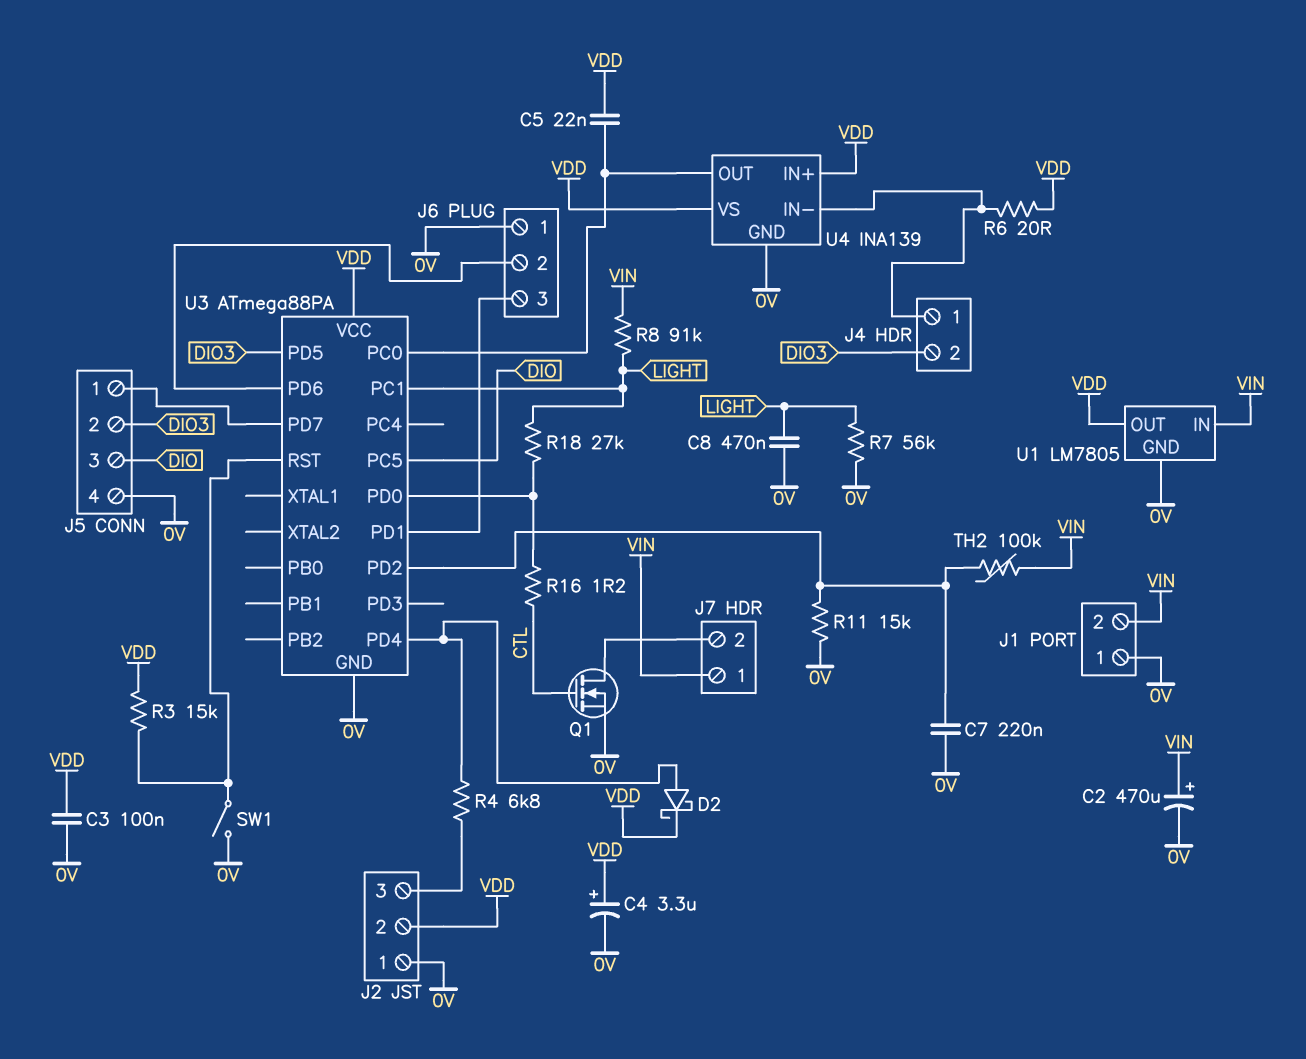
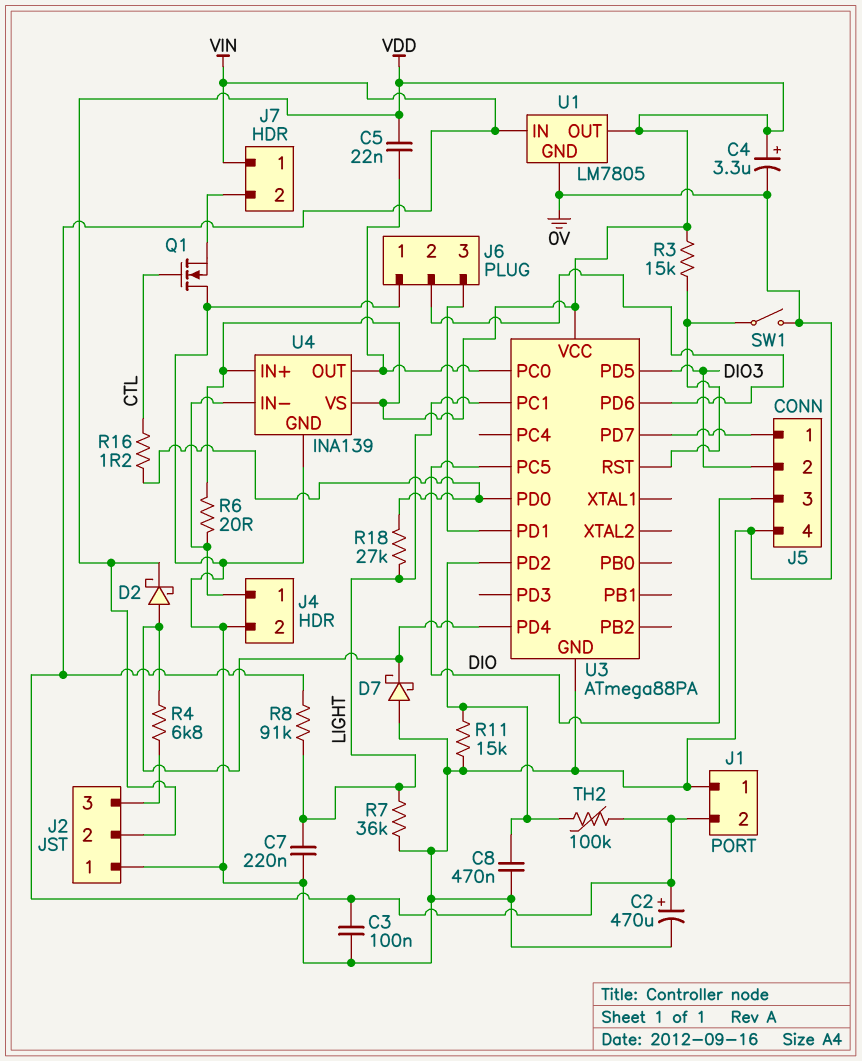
C3: 100nF (0V, VDD) -> 100nF (0V, VIN)
C7: 220nF (0V, U3/PD2) -> 220nF (0V, LIGHT)
C8: 470nF (0V, LIGHT) -> 470nF (0V, U3/PD2)
D7: none -> schottky (A 0V, K U3/PD4)
J4 pin 2: DIO3 -> 0V
Q1: NMOS (G CTL, D J7/2, S 0V) -> NMOS (G CTL, D 0V, S J7/2)
R7: 56k (0V, LIGHT) -> 36k (0V, LIGHT)

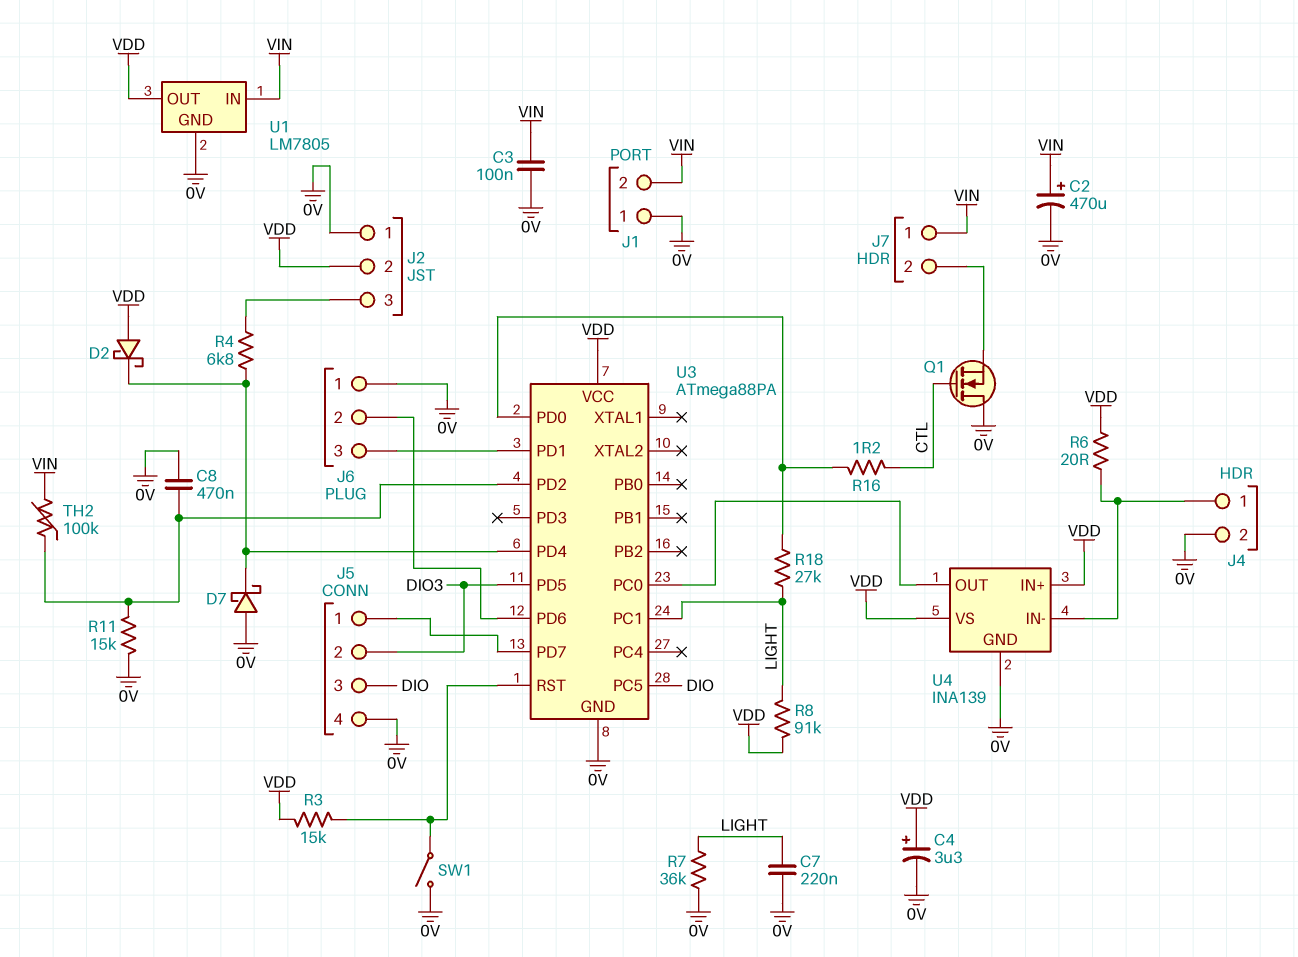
C5: 22nF (U3/PC0, VDD) -> none
D2: schottky (A U3/PD4, K VDD) -> schottky (A VDD, K U3/PD4)
R8: 91k (LIGHT, VIN) -> 91k (LIGHT, VDD)

